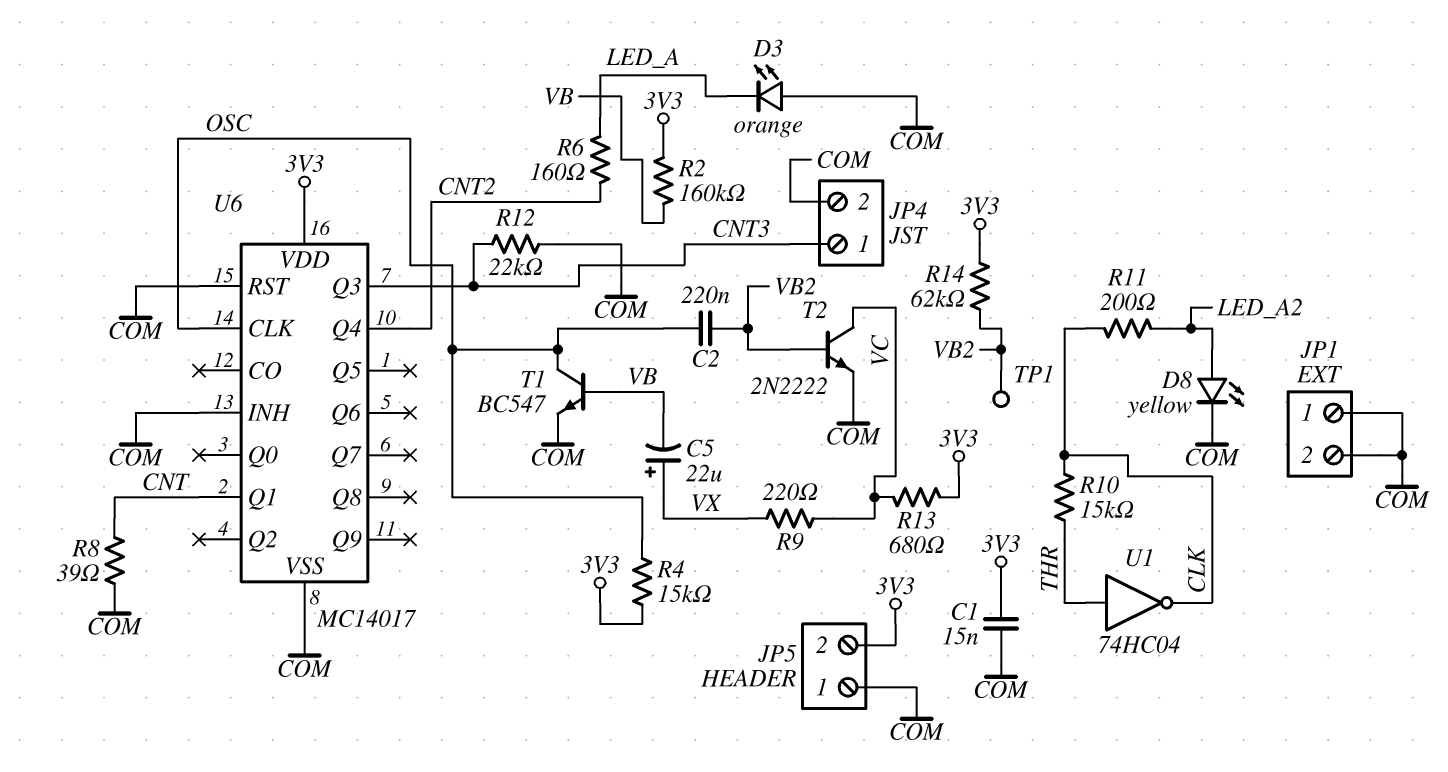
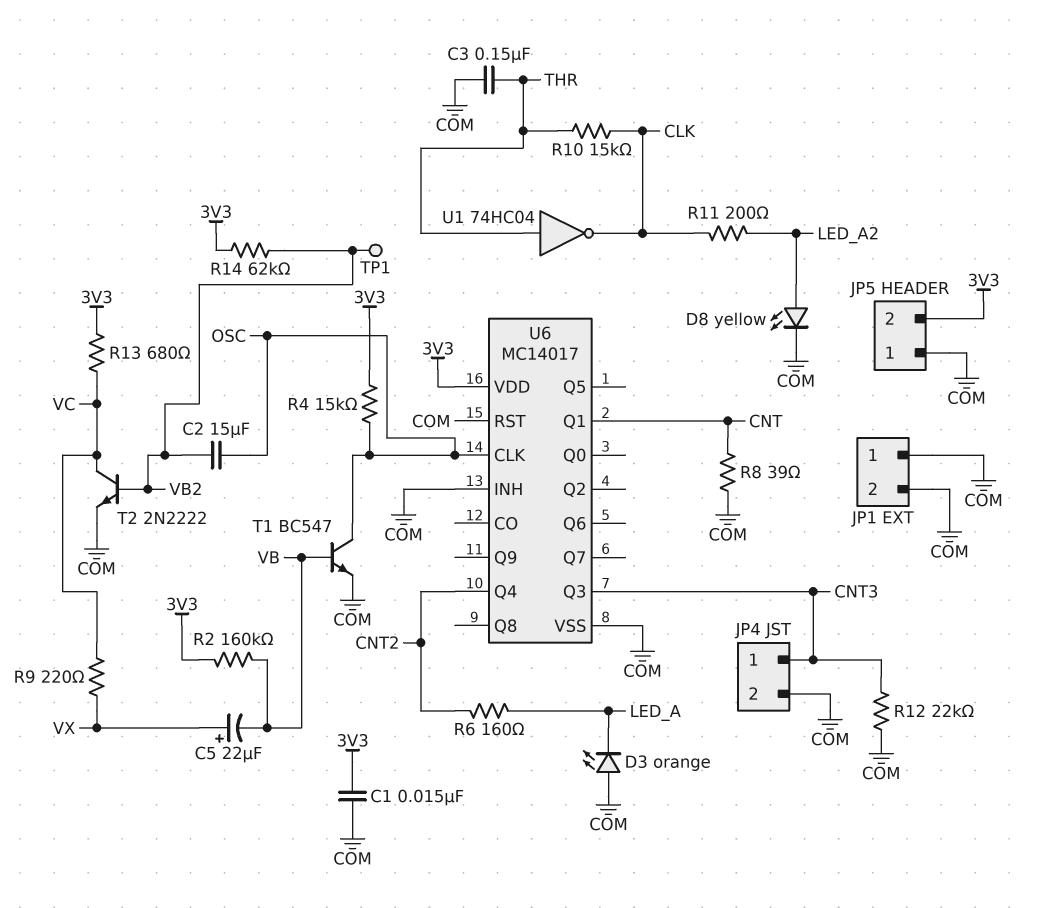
C2: 220nF (OSC, VB2) -> 15uF (OSC, VB2)
C3: none -> 150nF (COM, THR)

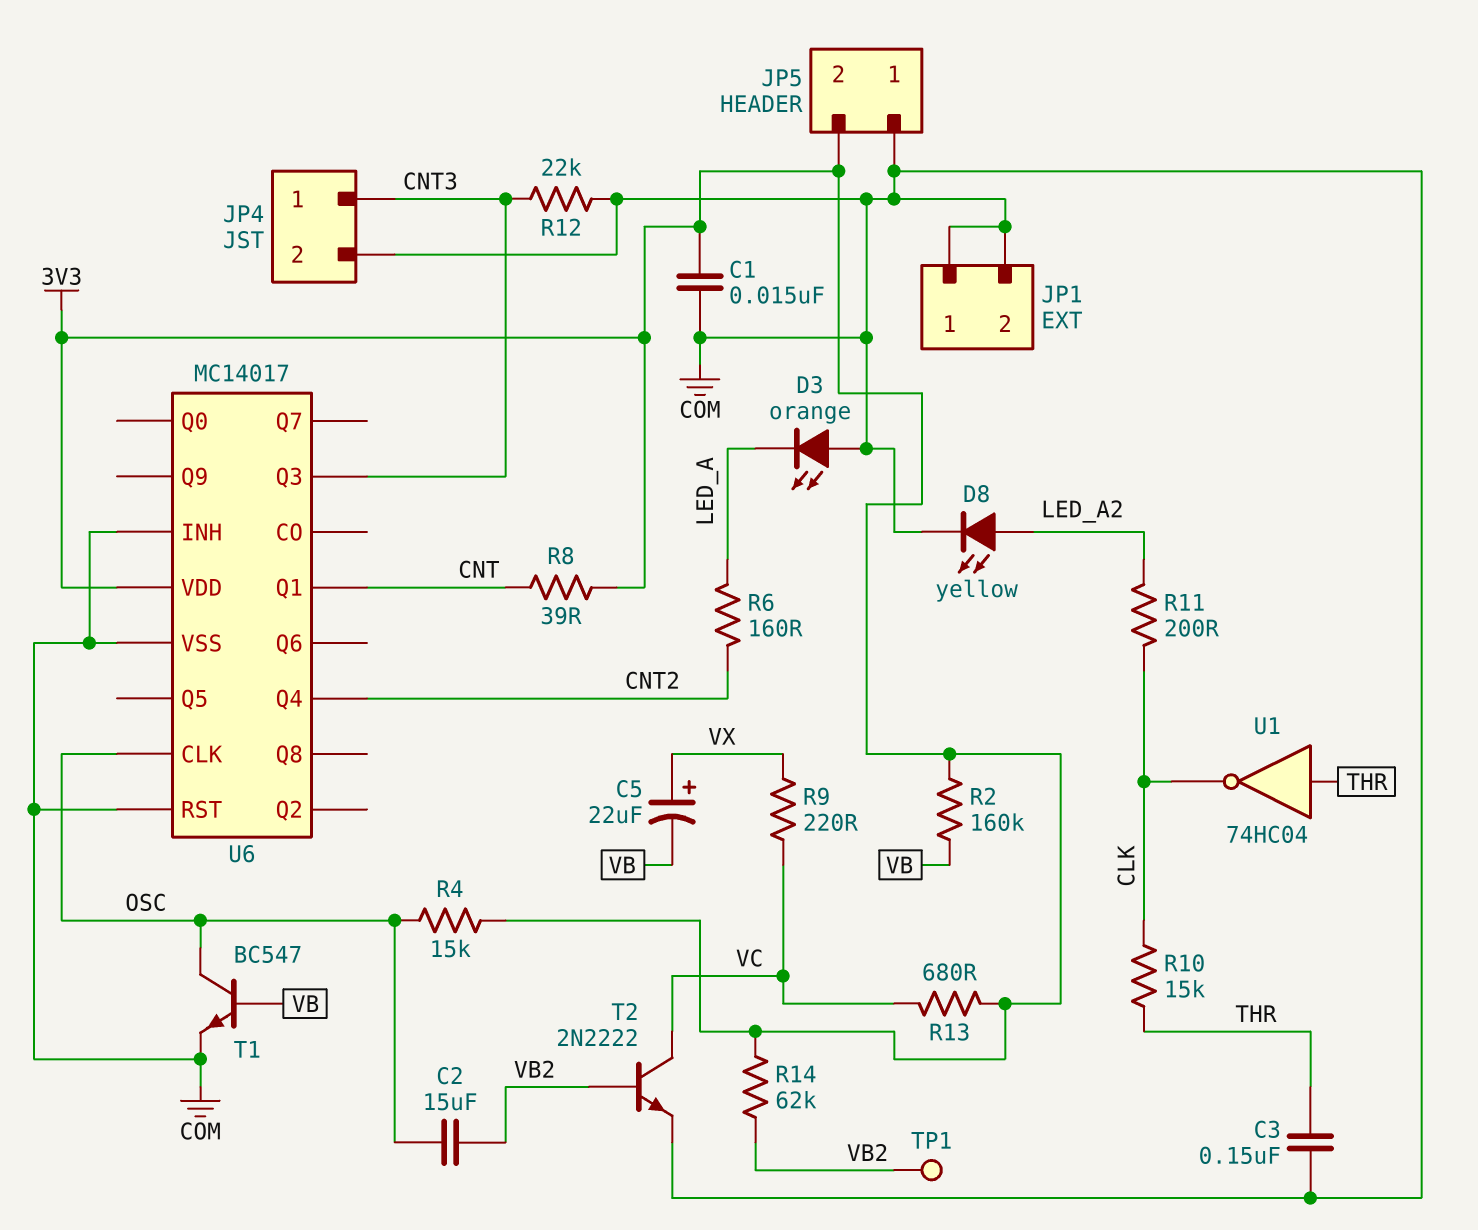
R8: 39 (CNT, COM) -> 39 (3V3, CNT)

